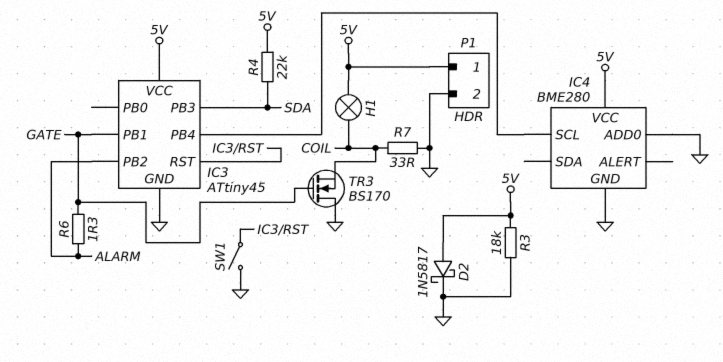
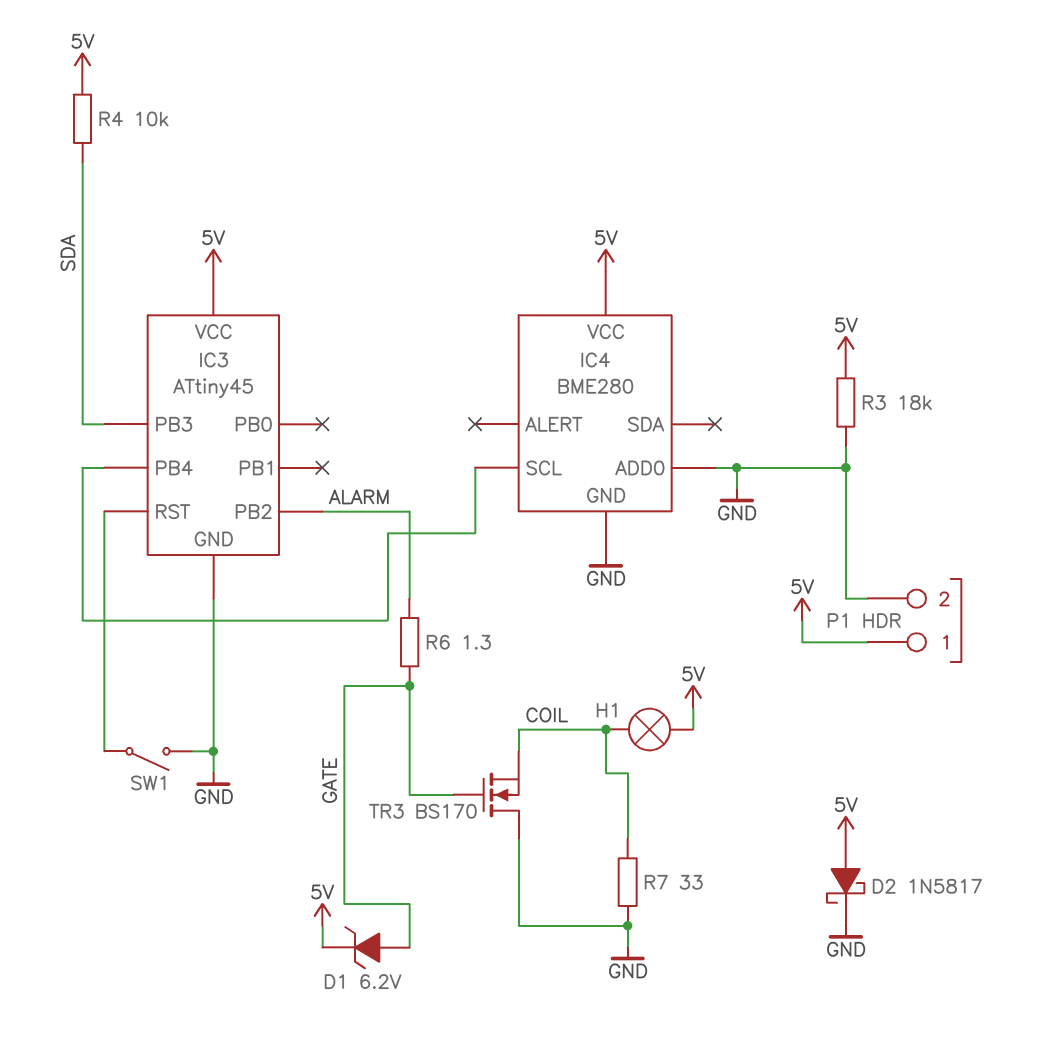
D1: none -> zener 6.2V (A GATE, K 5V)
IC3 pin PB1: GATE -> none
R4: 22k (5V, SDA) -> 10k (5V, SDA)

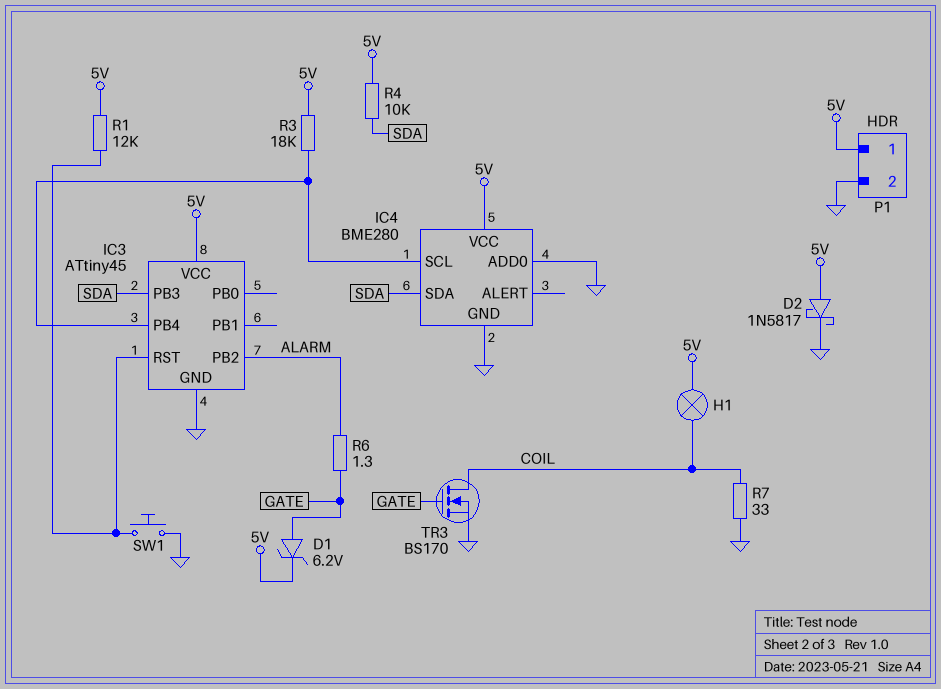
IC4 pin SDA: none -> SDA
R1: none -> 12k (5V, IC3/RST)
R3: 18k (5V, GND) -> 18k (5V, IC3/PB4)
SW1: switch (GND, IC3/RST) -> button (GND, IC3/RST)
TR3: NMOS BS170 (G GATE, D GND, S COIL) -> NMOS BS170 (G GATE, D COIL, S GND)

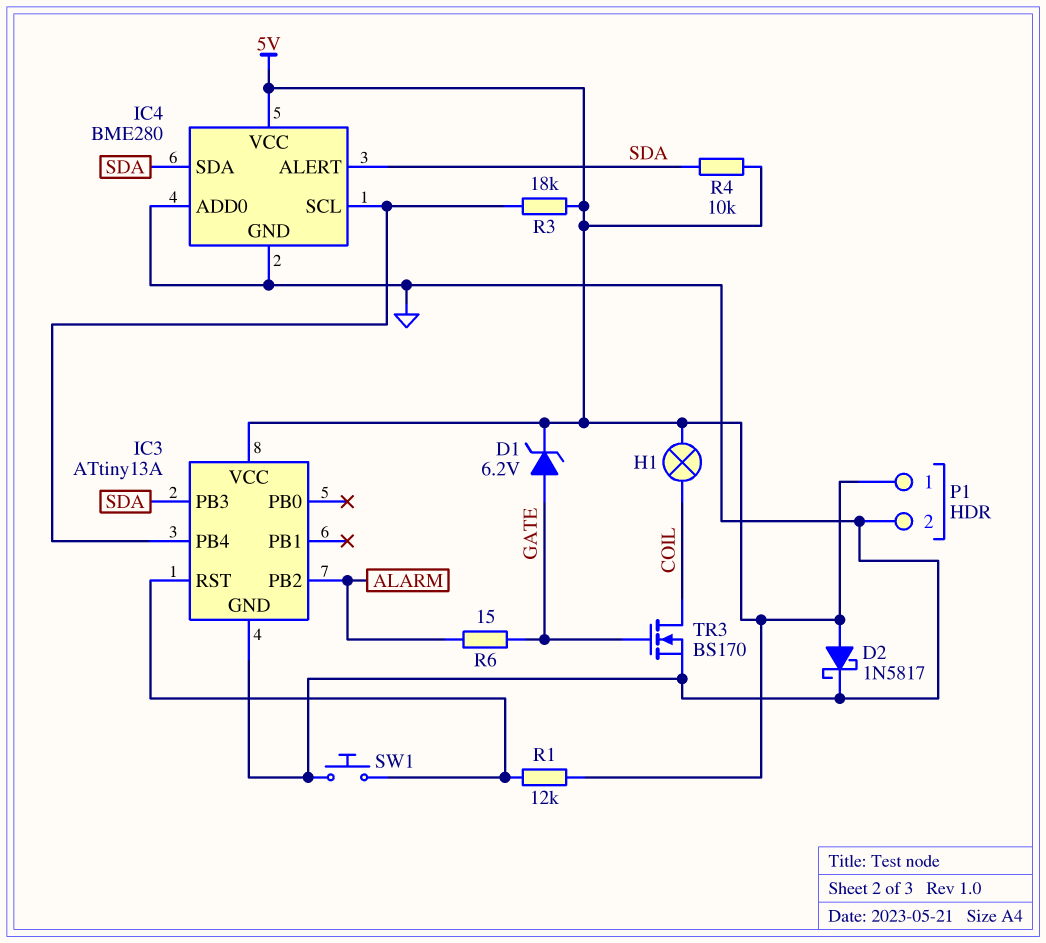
IC3: ATtiny45 -> ATtiny13A
IC4 pin ALERT: none -> SDA
R6: 1.3 (ALARM, GATE) -> 15 (ALARM, GATE)
R7: 33 (COIL, GND) -> none

